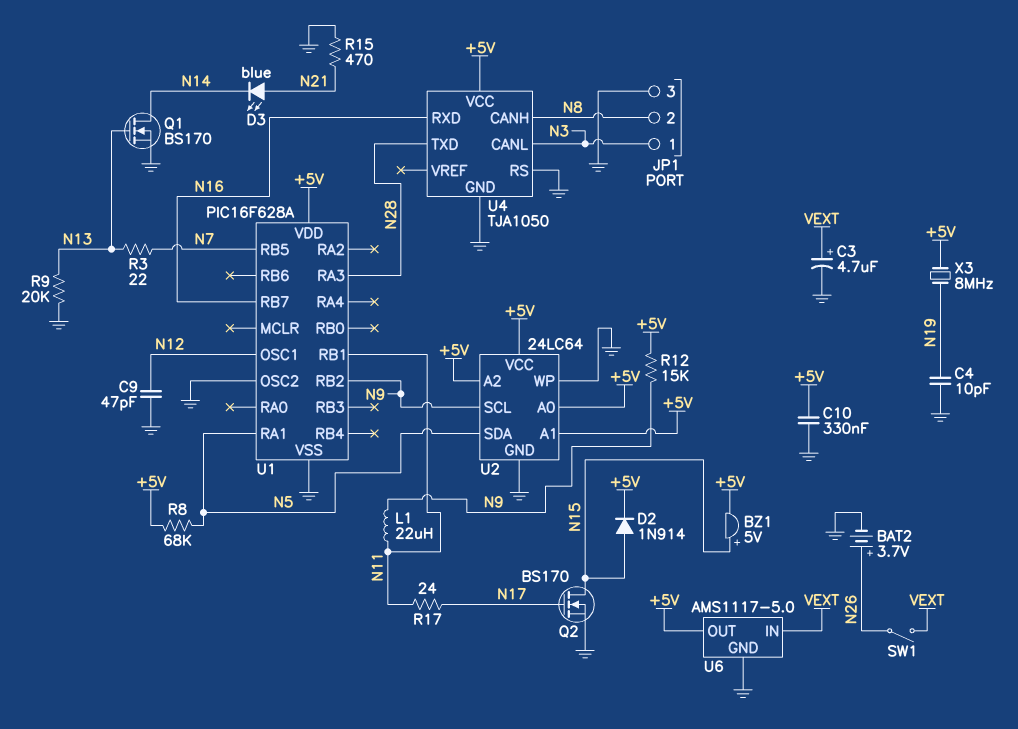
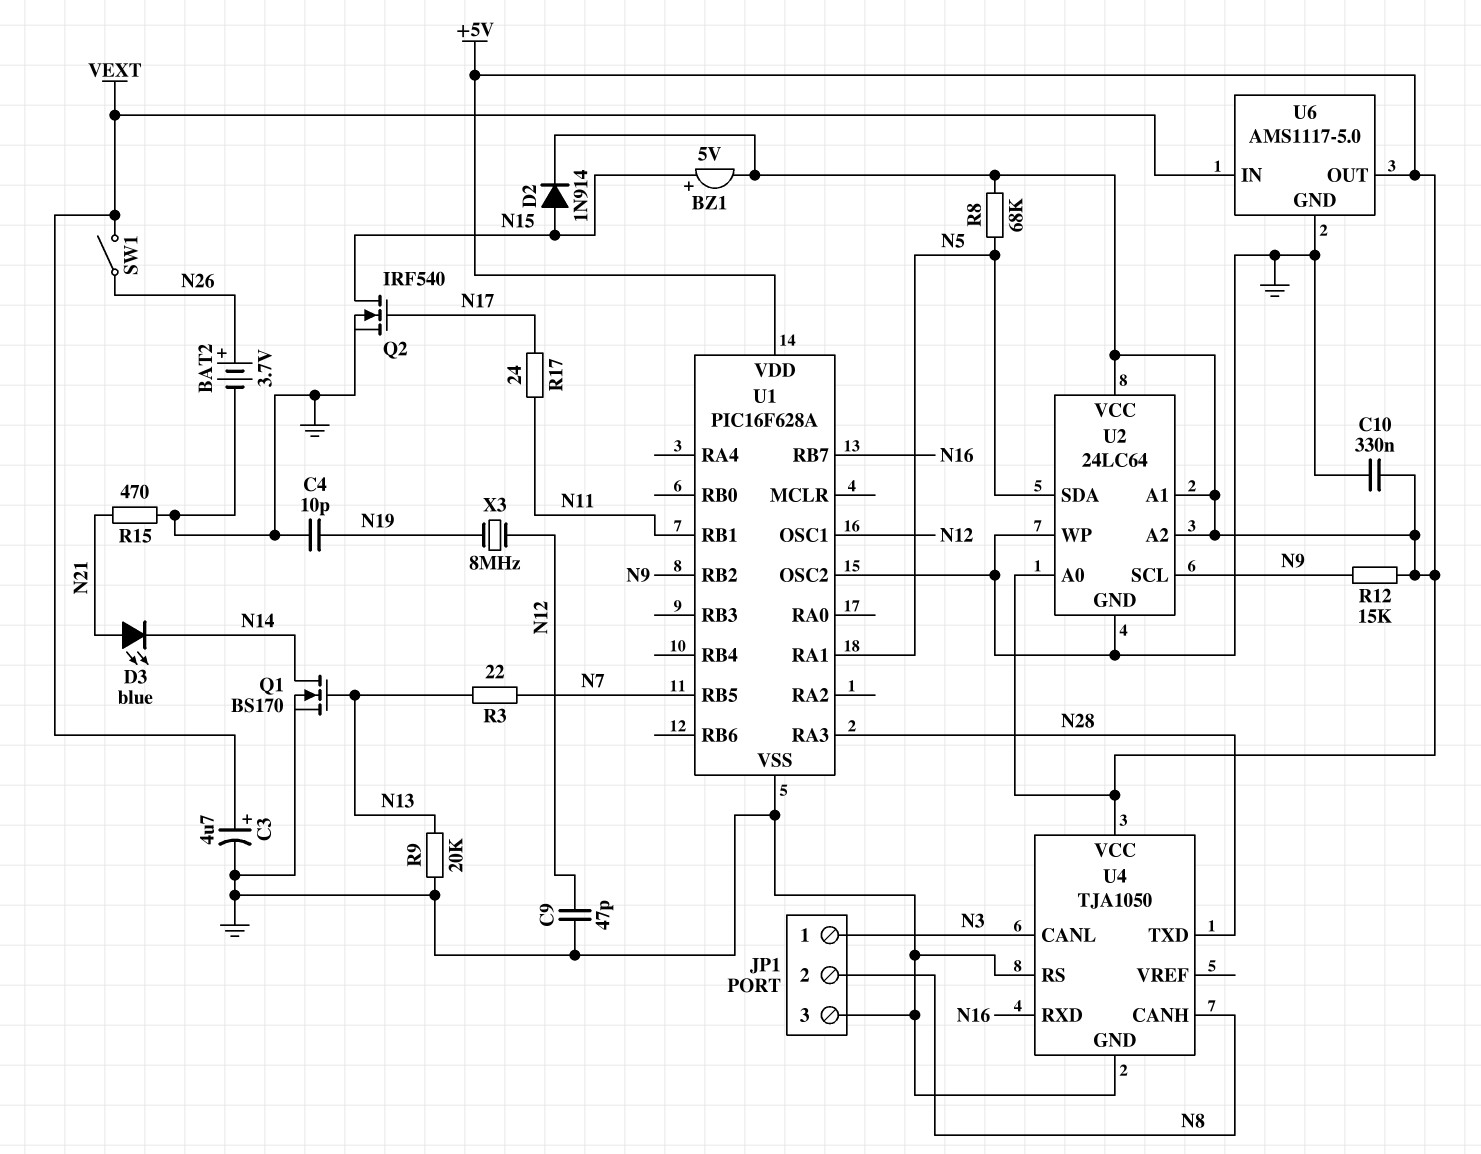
L1: 22uH (N9, N11) -> none
Q2: NMOS BS170 (G N17, D N15, S GND) -> NMOS IRF540 (G N17, D N15, S GND)
X3: 8MHz (+5V, N19) -> 8MHz (N12, N19)

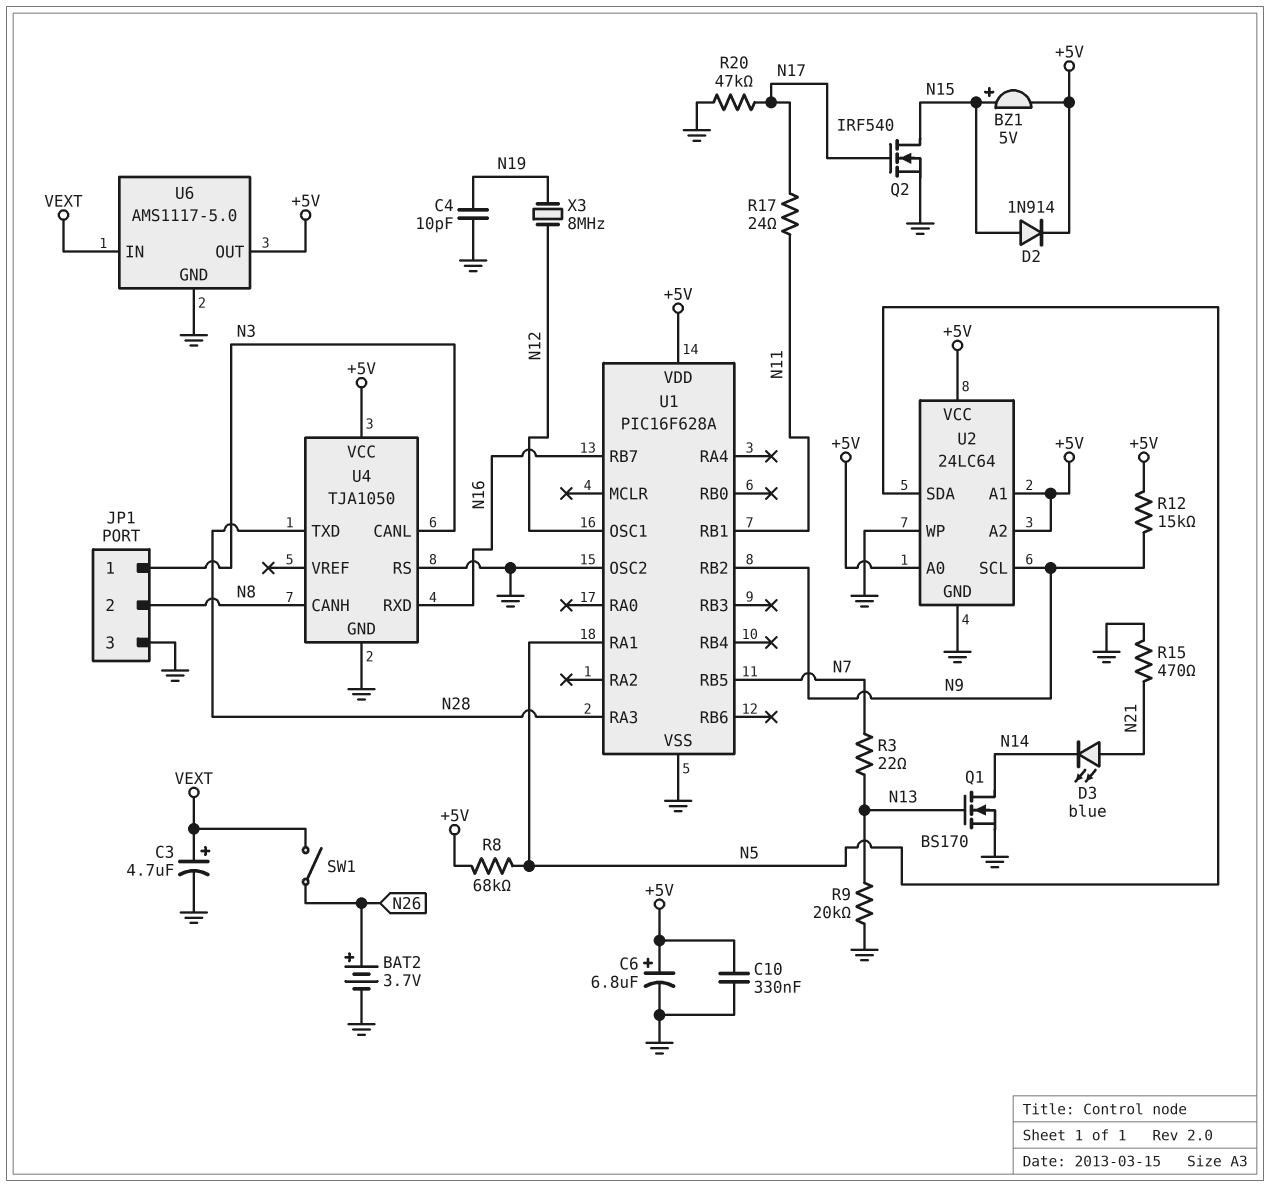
C6: none -> 6.8uF (plus +5V, minus GND)
C9: 47pF (GND, N12) -> none
R20: none -> 47k (GND, N17)

